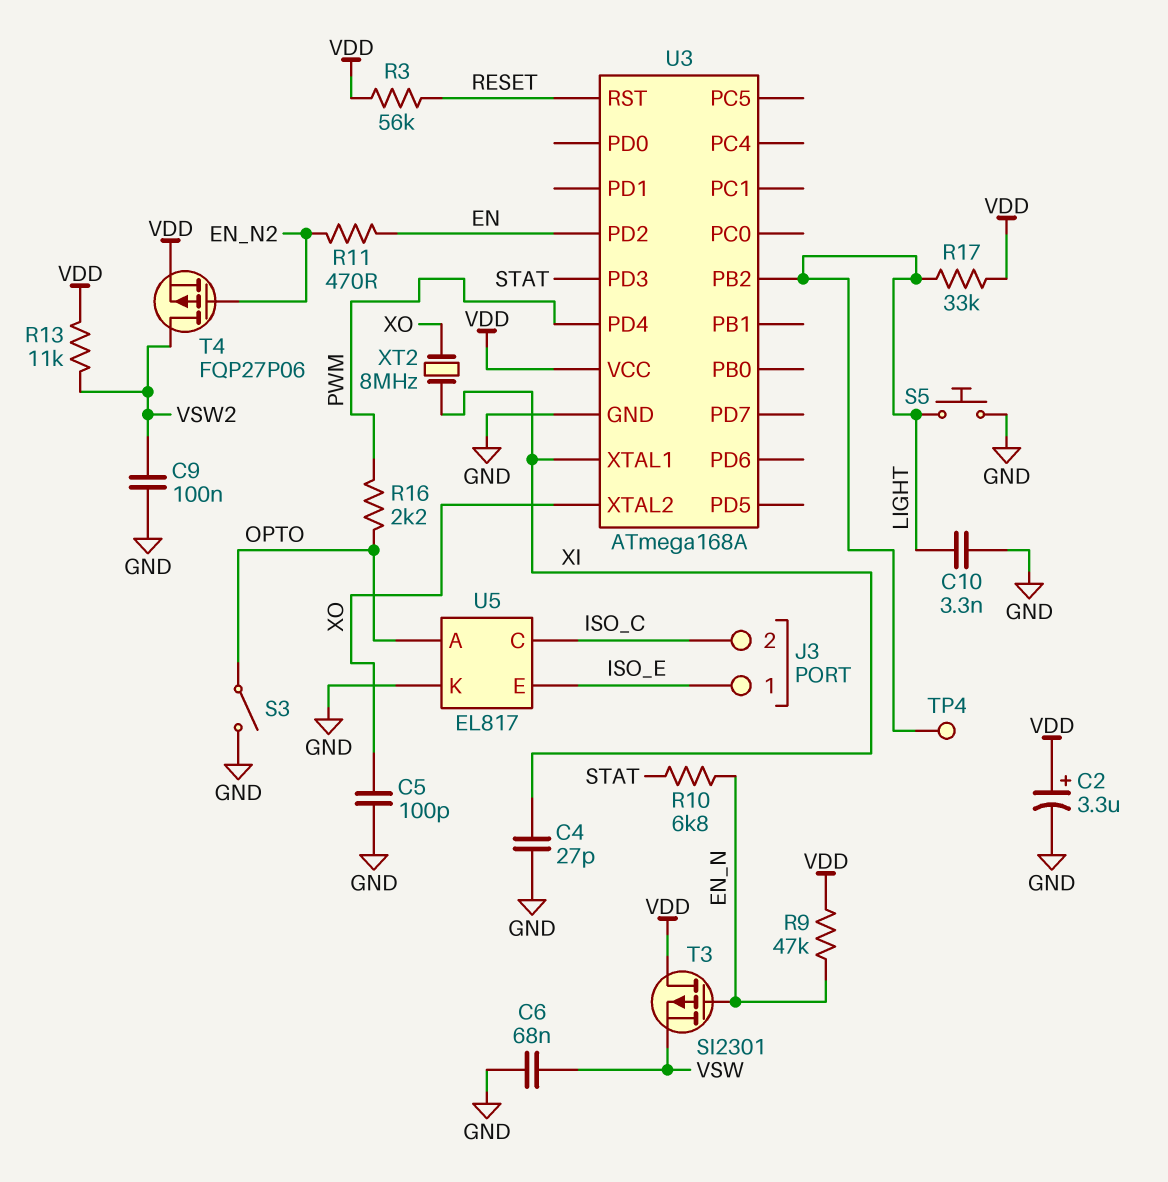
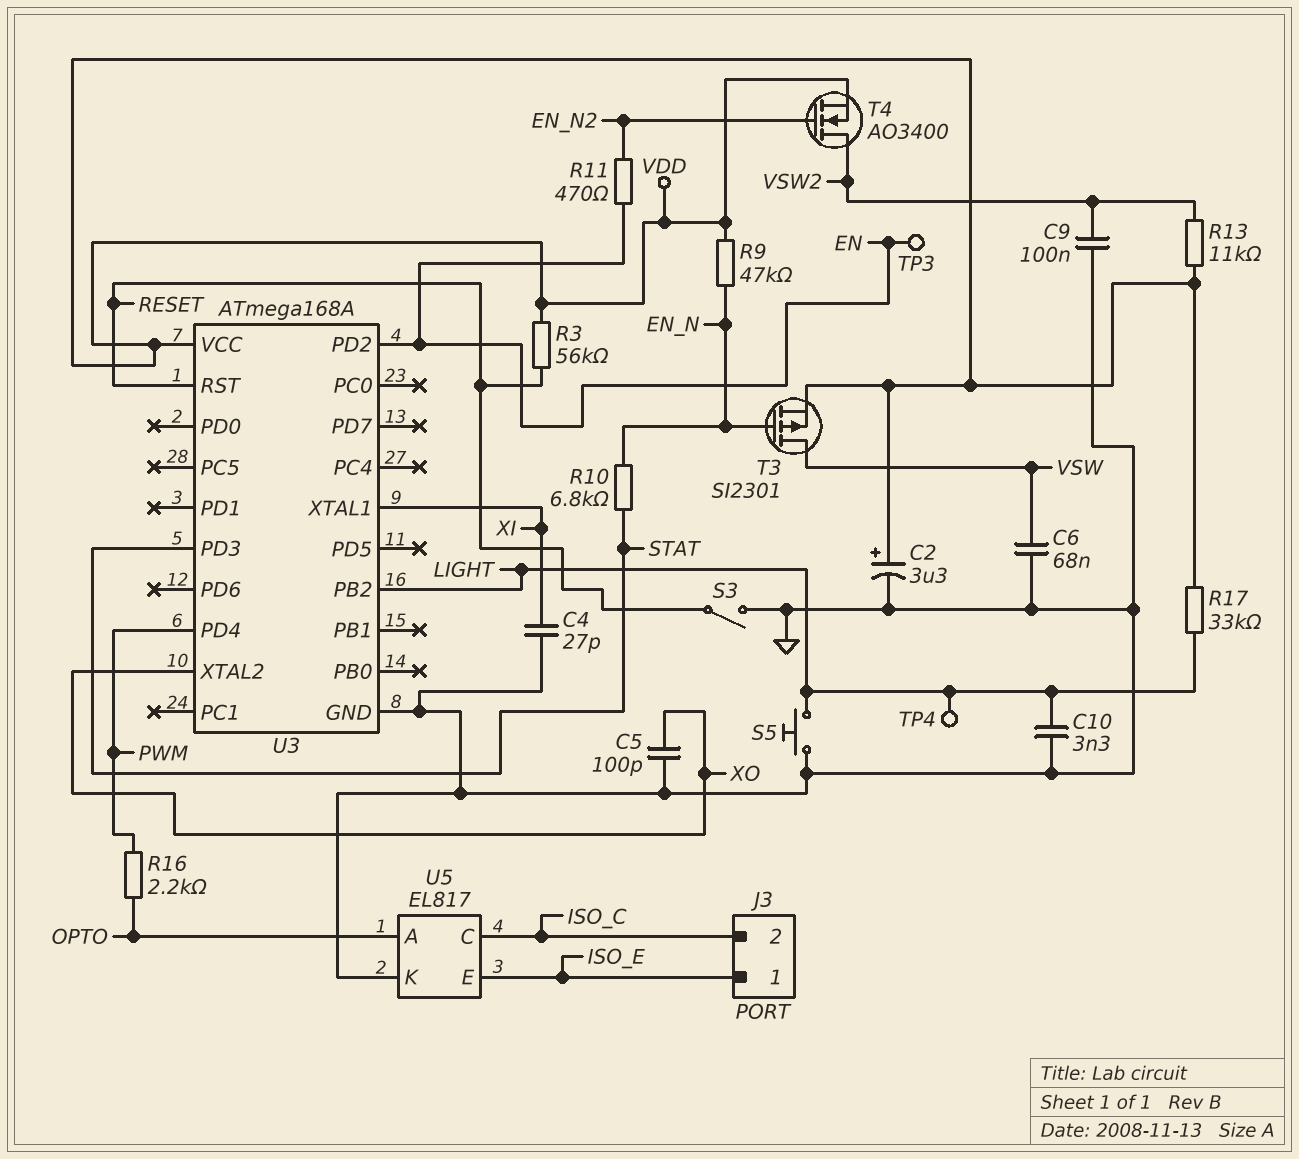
S3: switch (GND, OPTO) -> switch (GND, RESET)
T3: PMOS SI2301 (G EN_N, D VDD, S VSW) -> PMOS SI2301 (G EN_N, D VSW, S VDD)
T4: PMOS FQP27P06 (G EN_N2, D VSW2, S VDD) -> NMOS AO3400 (G EN_N2, D VSW2, S VDD)
TP3: none -> test point (EN)
XT2: 8MHz (XI, XO) -> none

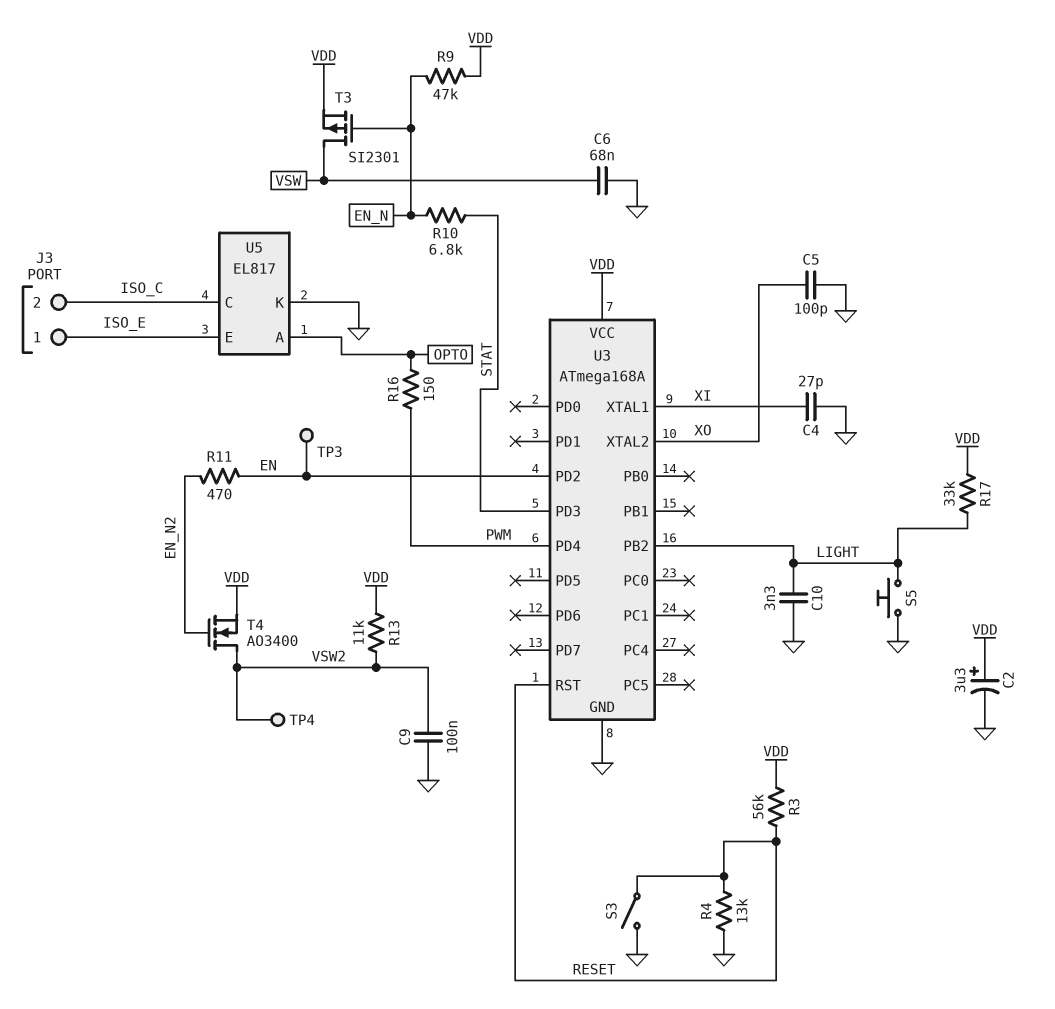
R4: none -> 13k (GND, RESET)
R16: 2.2k (OPTO, PWM) -> 150 (OPTO, PWM)
TP4: test point (LIGHT) -> test point (VSW2)

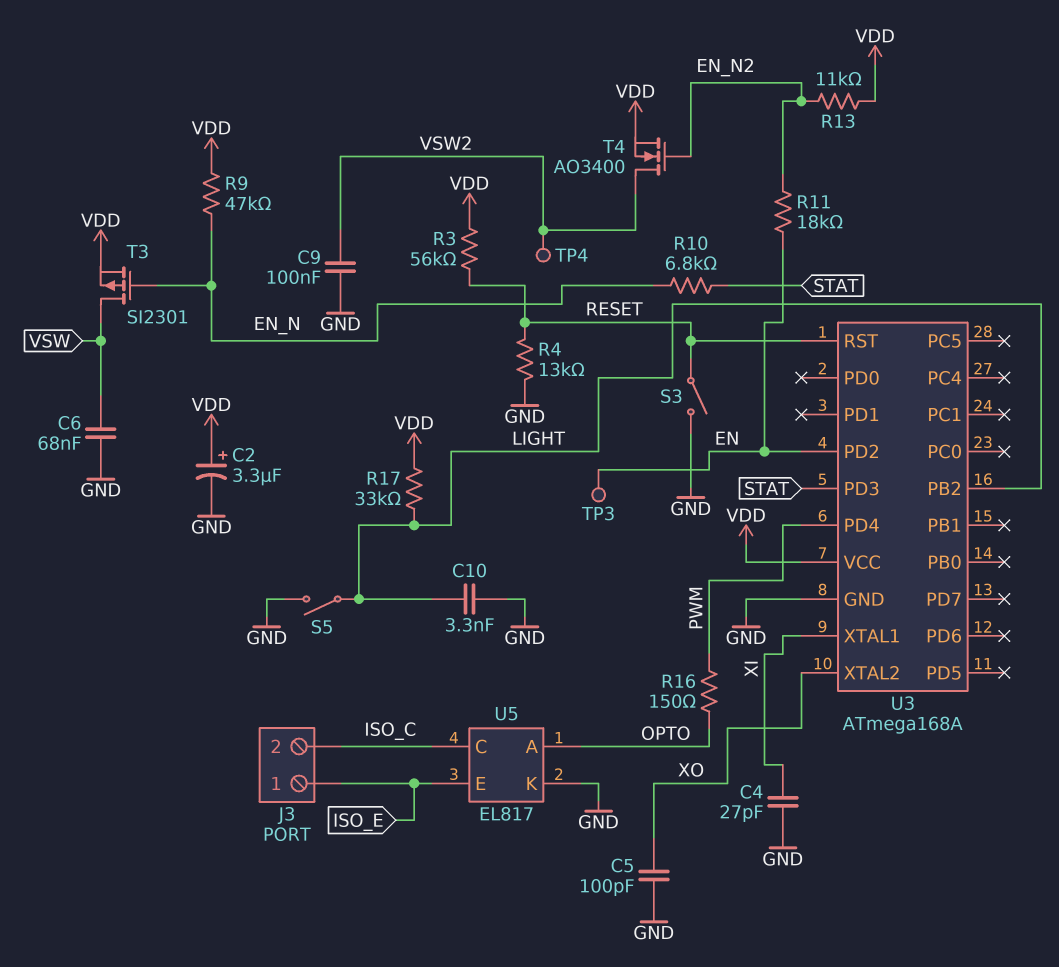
R11: 470 (EN, EN_N2) -> 18k (EN, EN_N2)
R13: 11k (VDD, VSW2) -> 11k (EN_N2, VDD)
S5: button (GND, LIGHT) -> switch (GND, LIGHT)

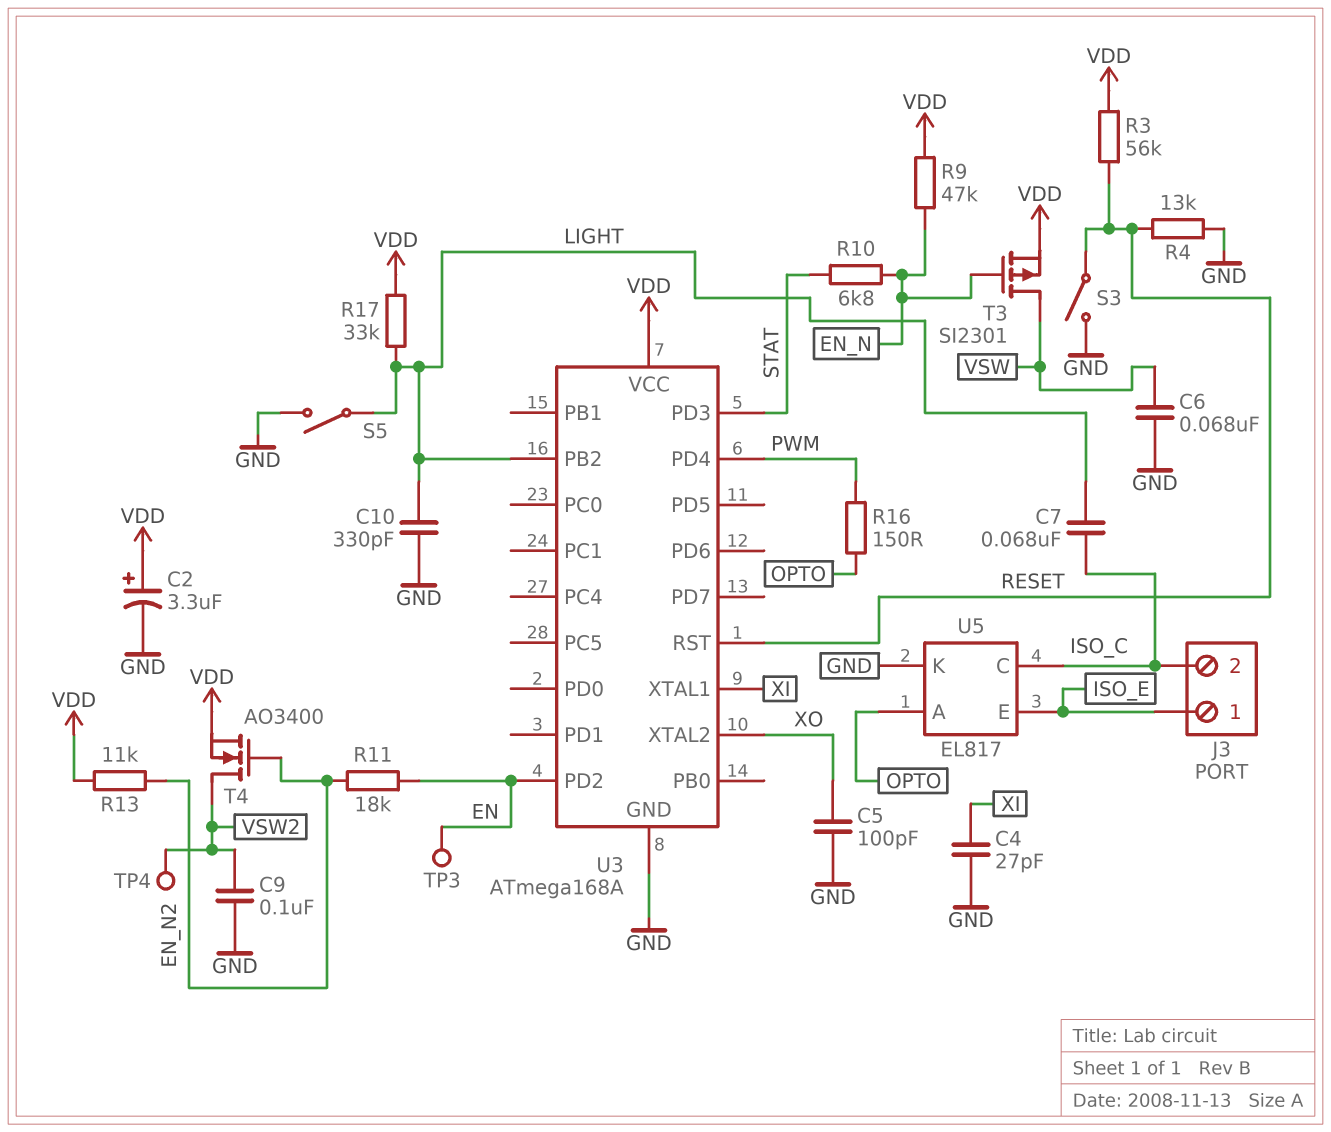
C7: none -> 68nF (ISO_C, LIGHT)
C10: 3.3nF (GND, LIGHT) -> 330pF (GND, LIGHT)

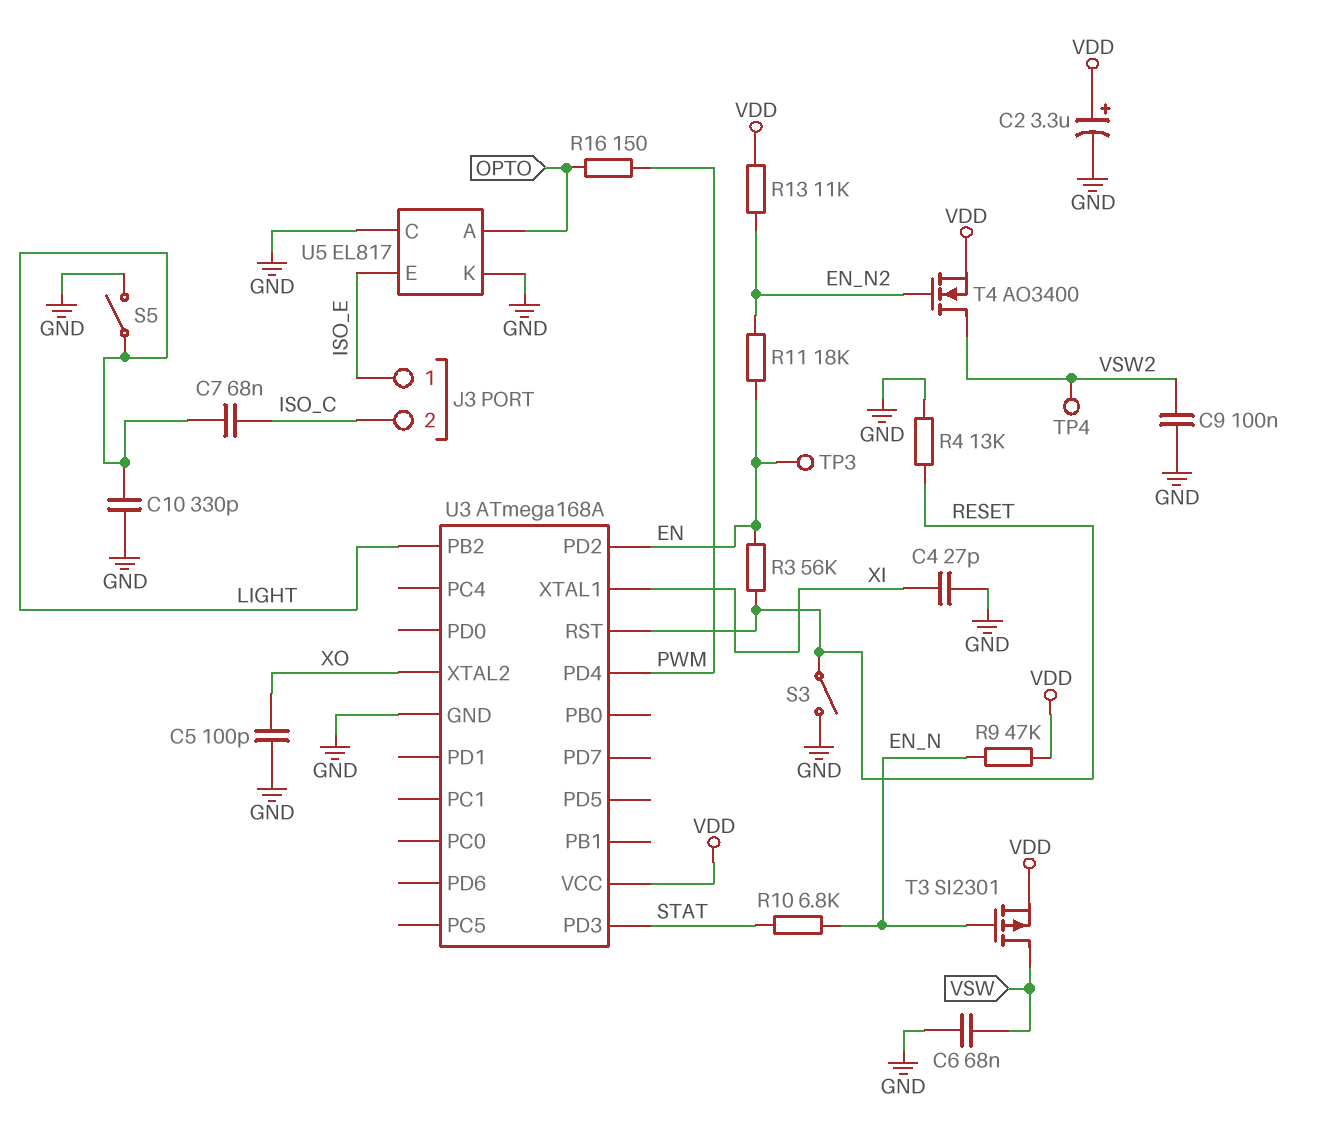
R3: 56k (RESET, VDD) -> 56k (EN, RESET)
R17: 33k (LIGHT, VDD) -> none
U5 pin C: ISO_C -> GND

